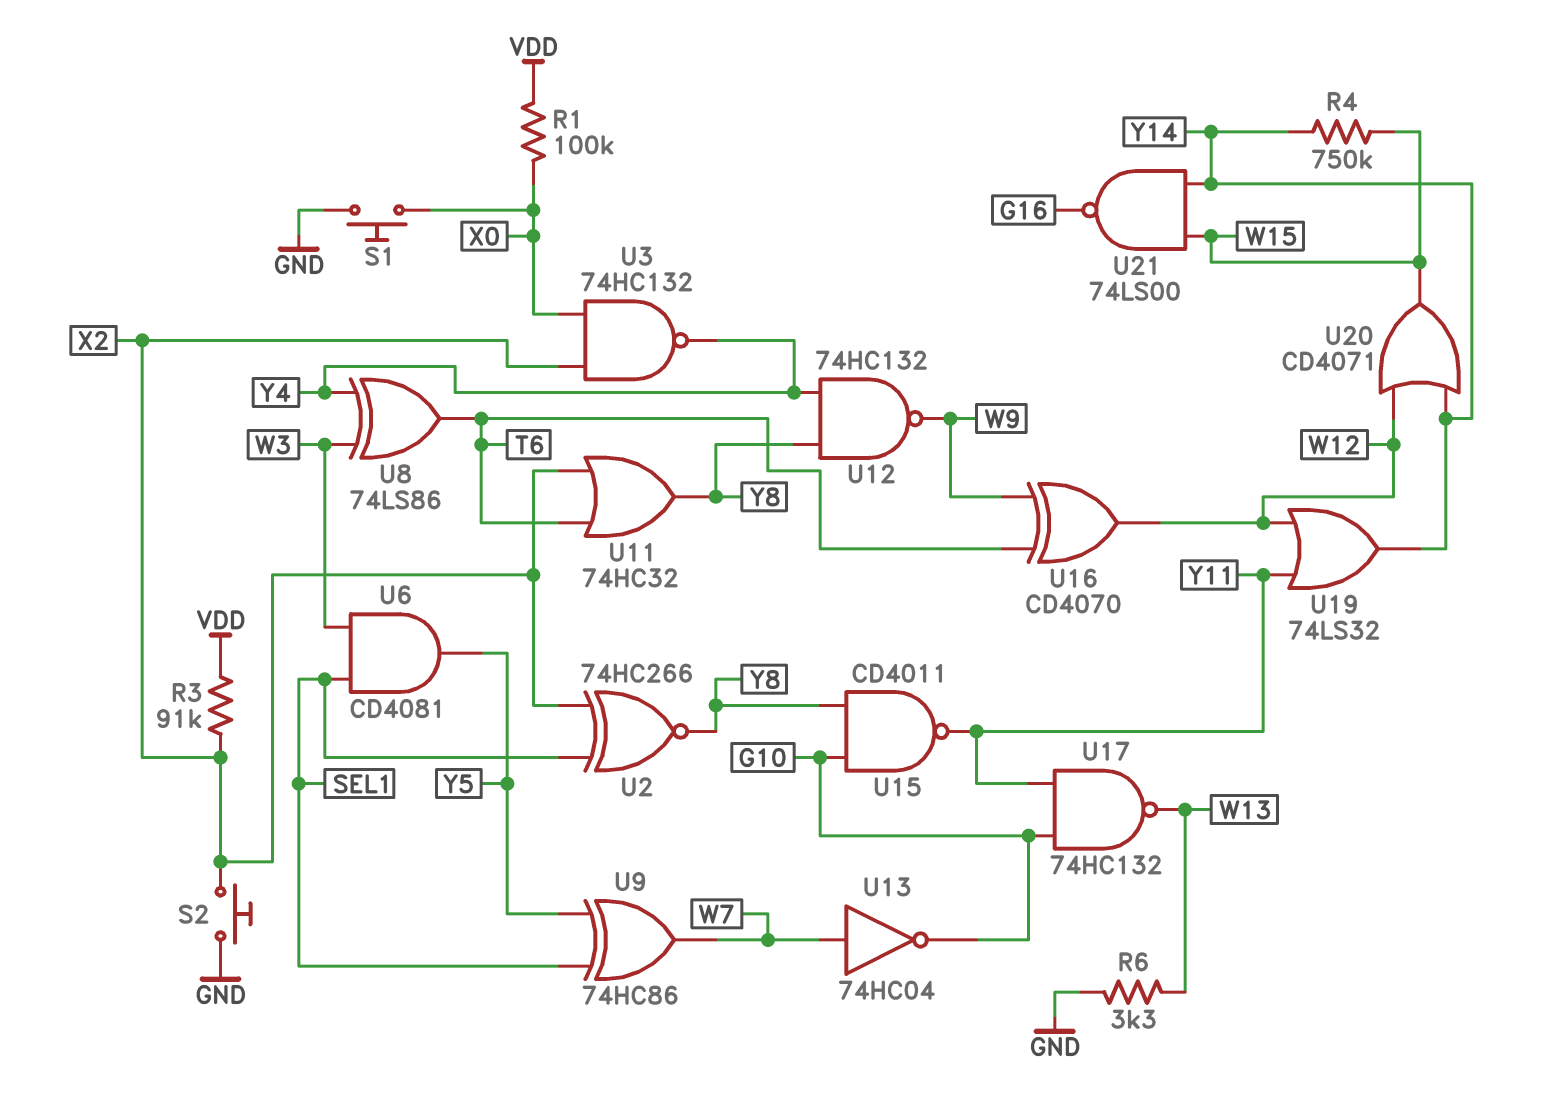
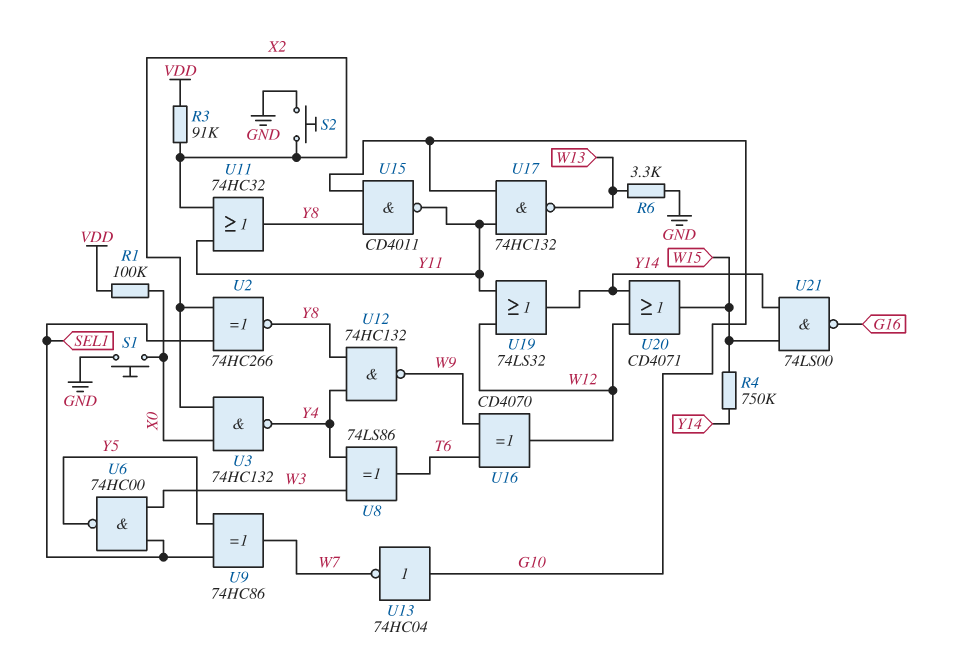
U6: AND CD4081 (in SEL1, in W3, out Y5) -> NAND 74HC00 (in SEL1, in W3, out Y5)
U11: OR 74HC32 (in T6, in X2, out Y8) -> OR 74HC32 (in X2, in Y11, out Y8)
U13: NOT 74HC04 (in W7, out G10) -> NOT 74HC04 (in G10, out W7)

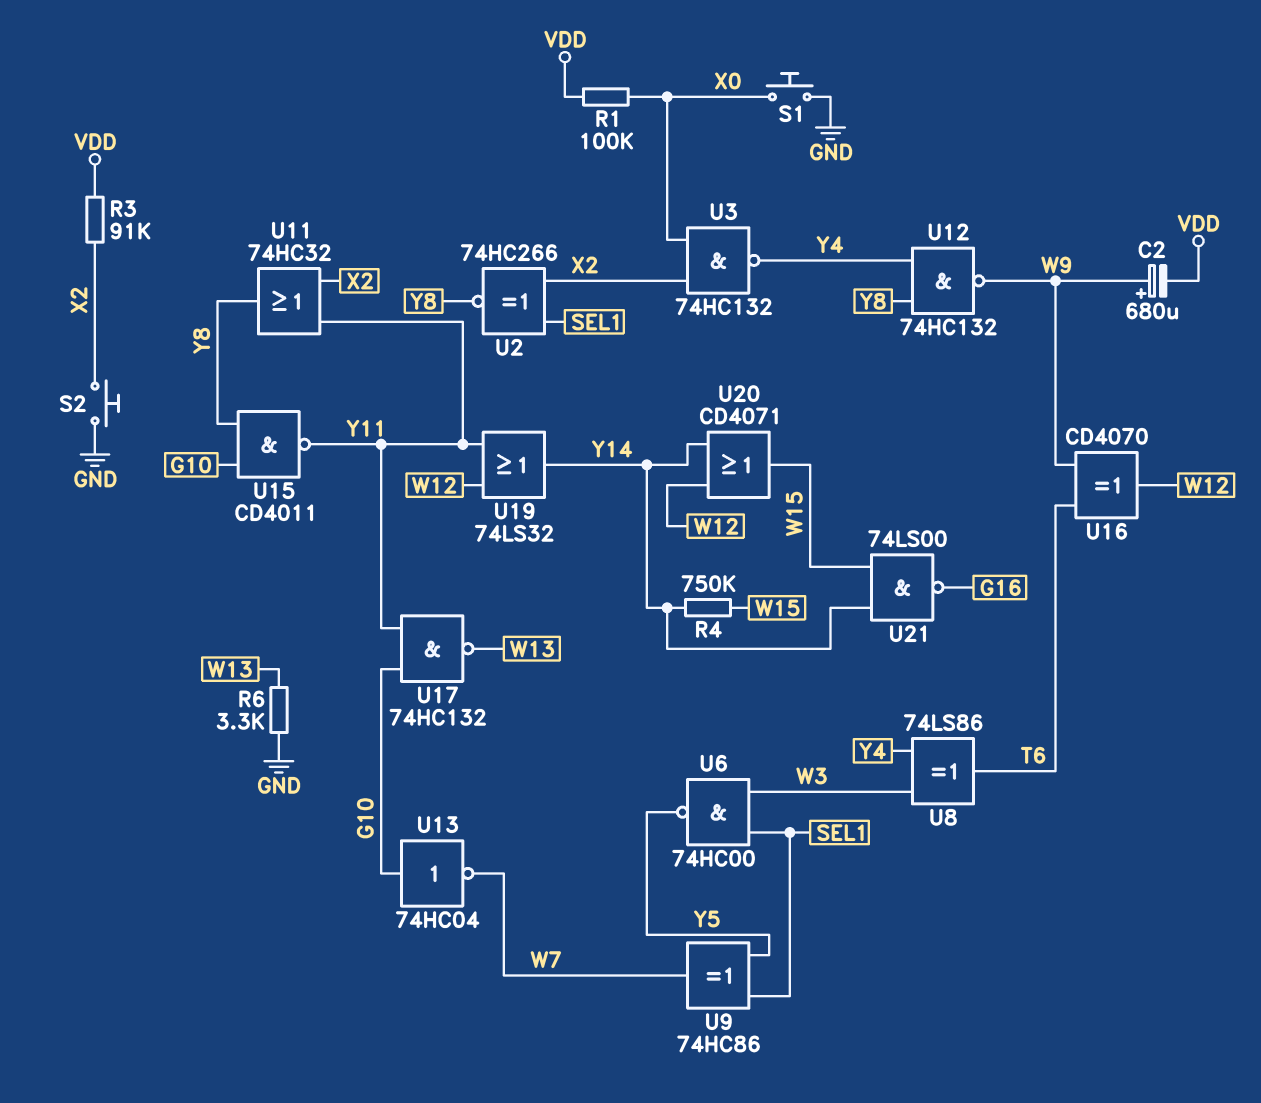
C2: none -> 680uF (plus W9, minus VDD)

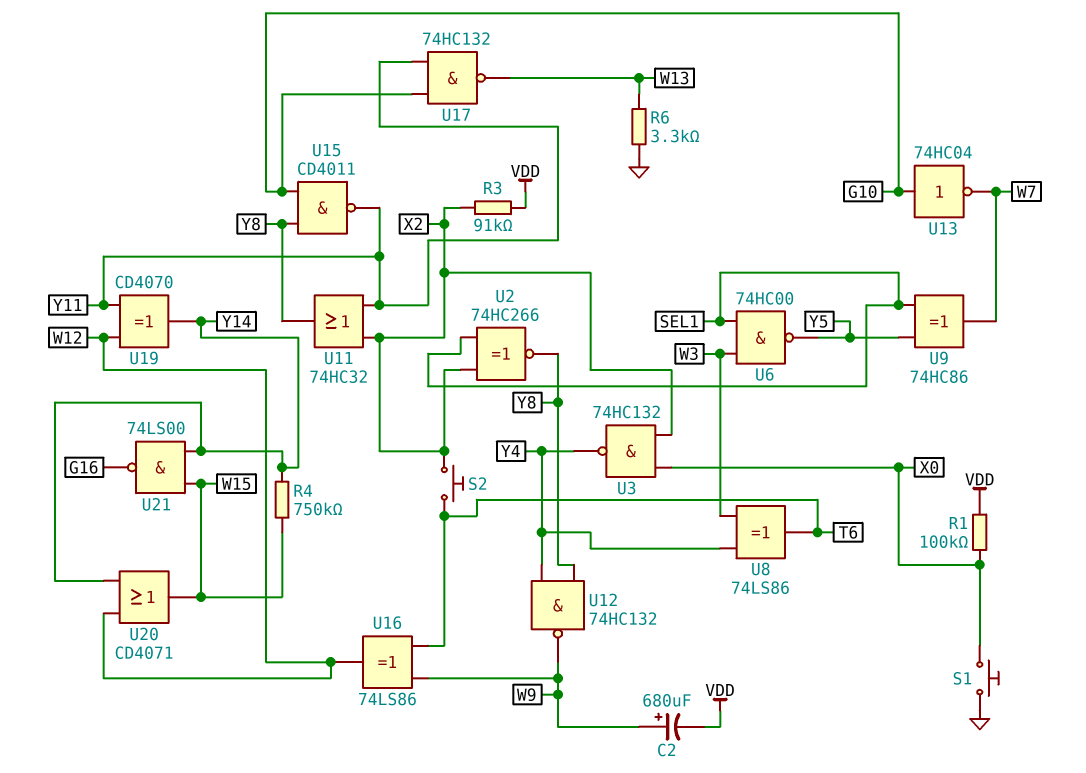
S2: button (GND, X2) -> button (T6, X2)
U16: XOR CD4070 (in T6, in W9, out W12) -> XOR 74LS86 (in T6, in W9, out W12)
U19: OR 74LS32 (in W12, in Y11, out Y14) -> XOR CD4070 (in W12, in Y11, out Y14)

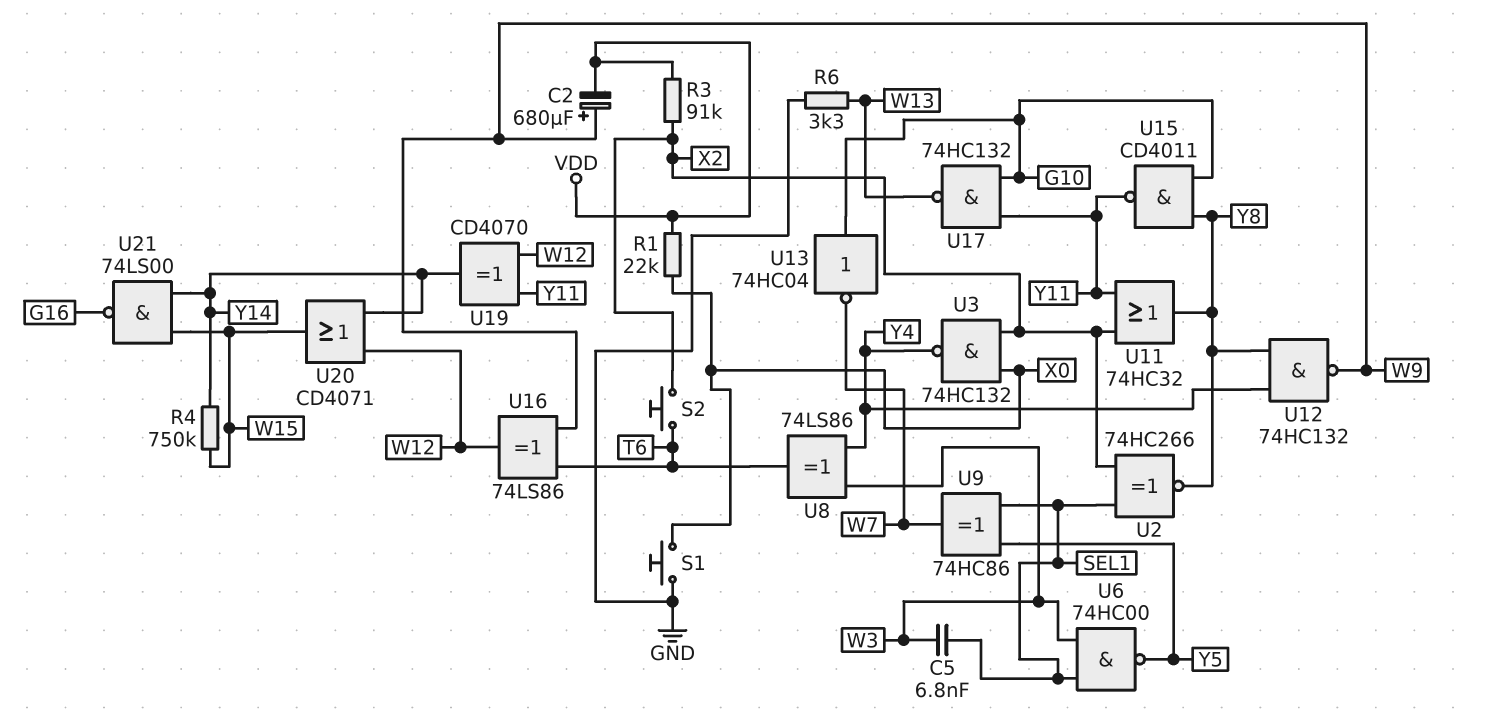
C5: none -> 6.8nF (SEL1, W3)
R1: 100k (VDD, X0) -> 22k (VDD, X0)

